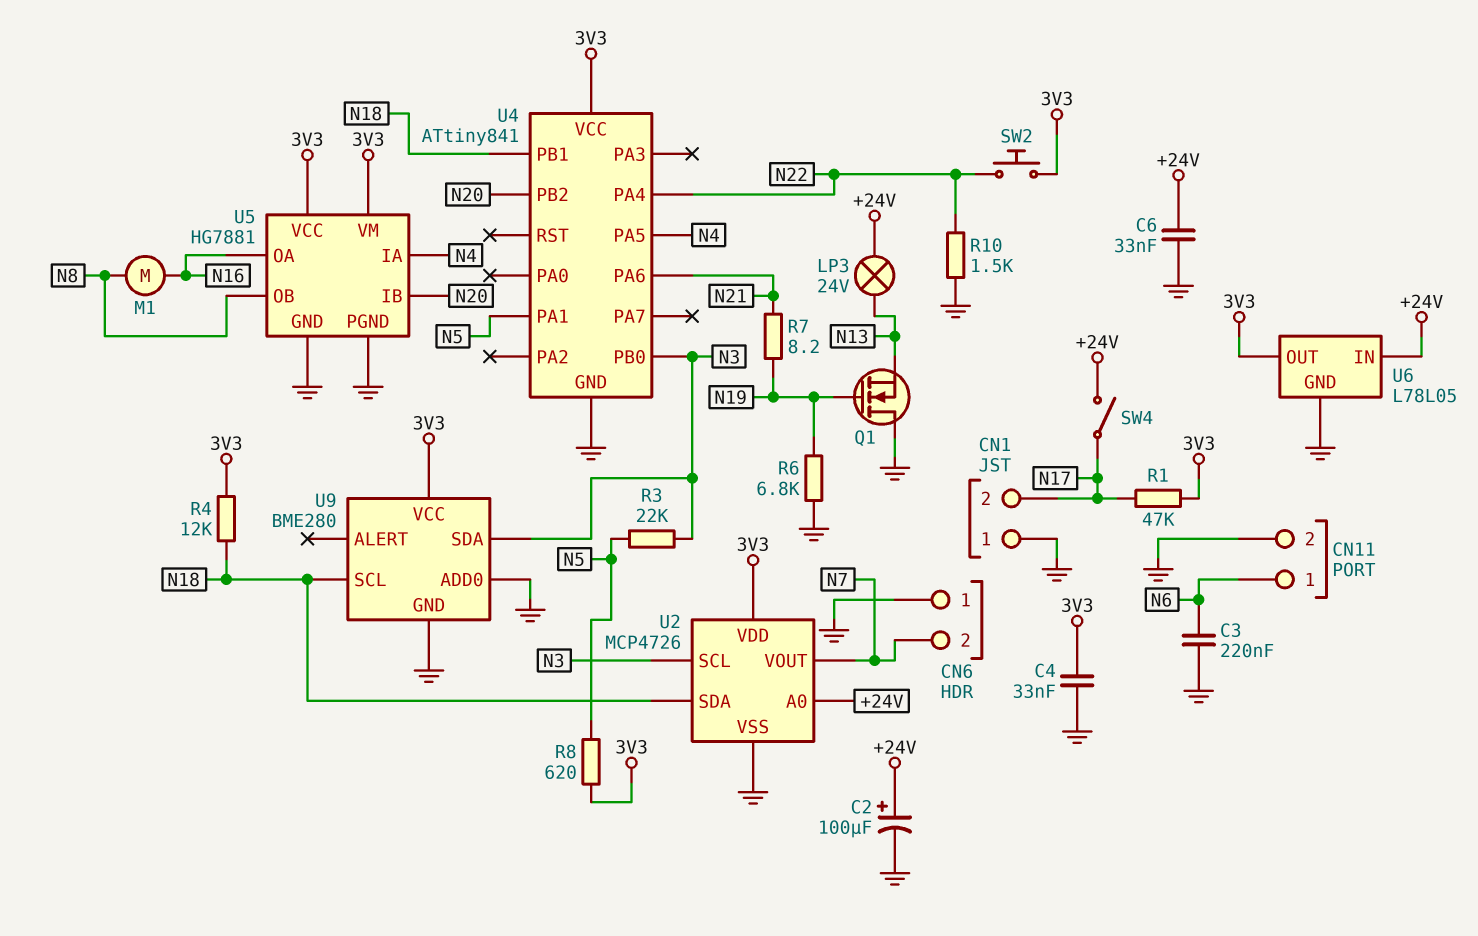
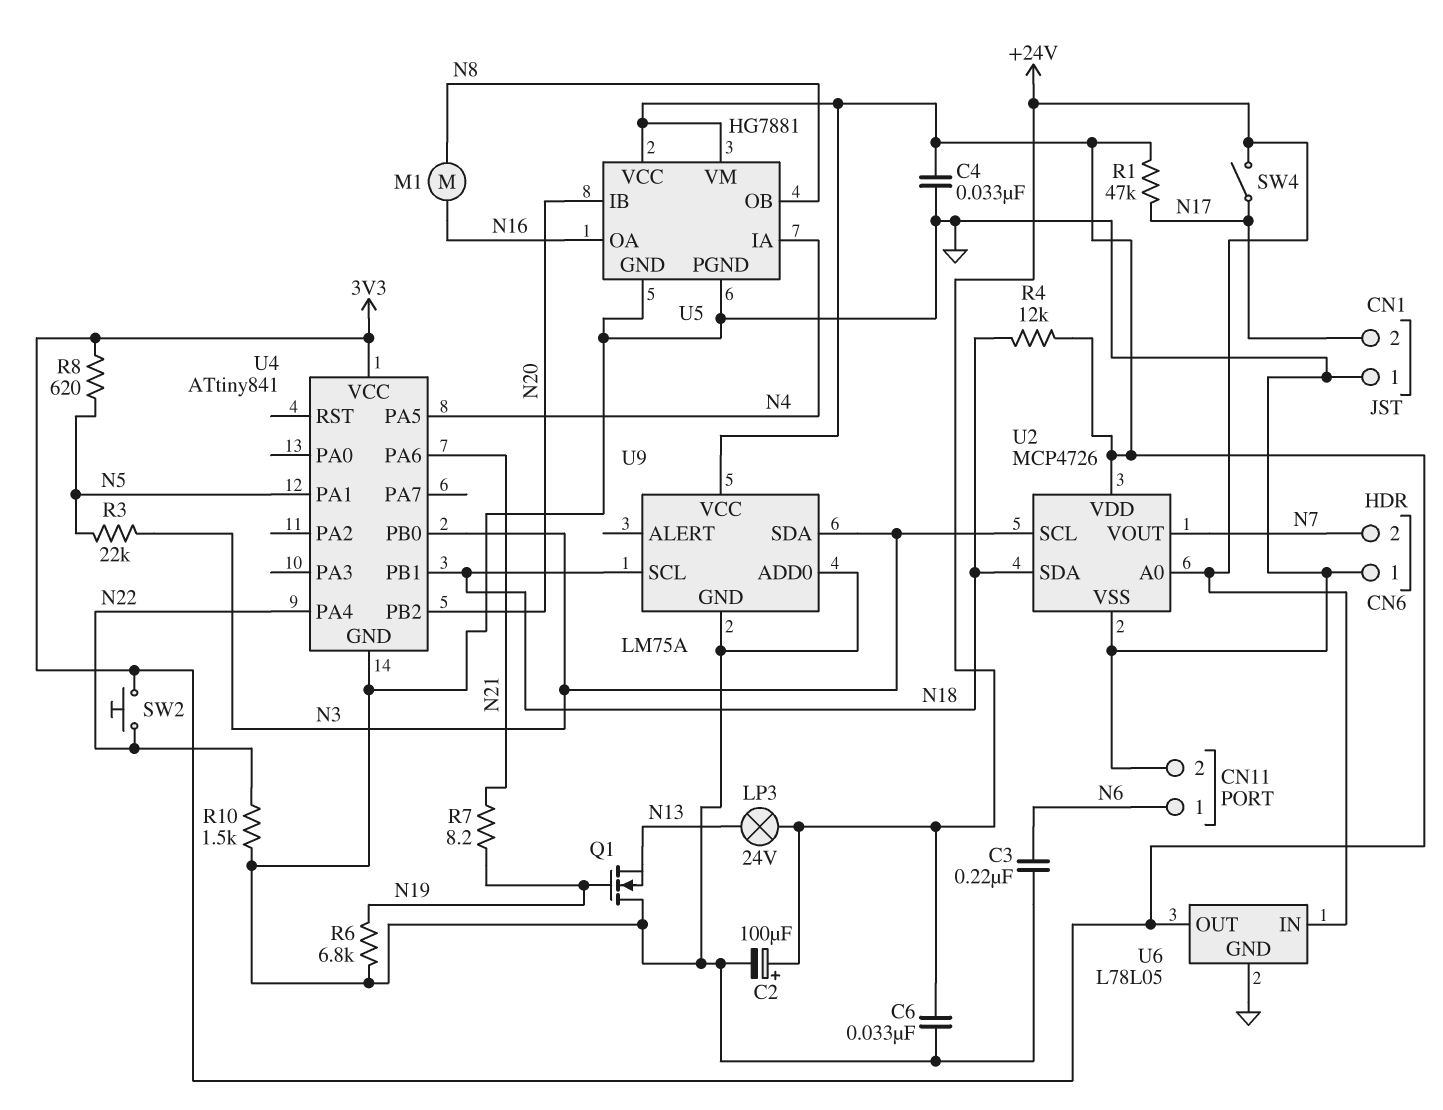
U9: BME280 -> LM75A

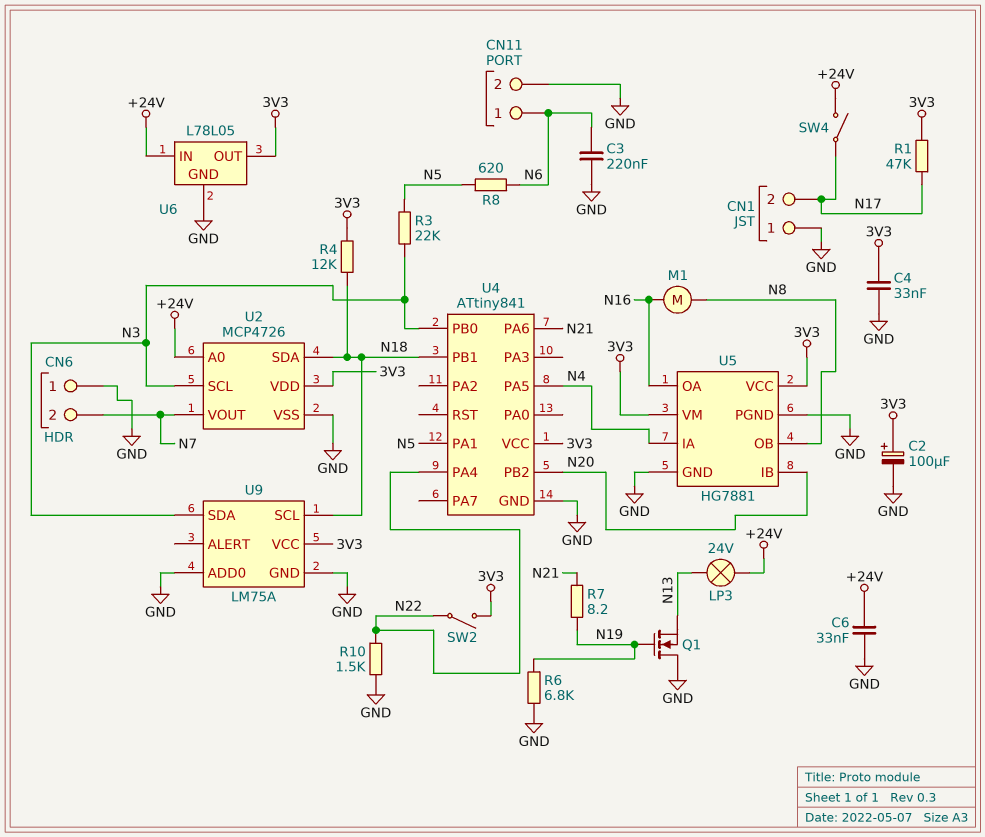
C2: 100uF (plus +24V, minus GND) -> 100uF (plus 3V3, minus GND)
R8: 620 (3V3, N5) -> 620 (N5, N6)
SW2: button (3V3, N22) -> switch (3V3, N22)

